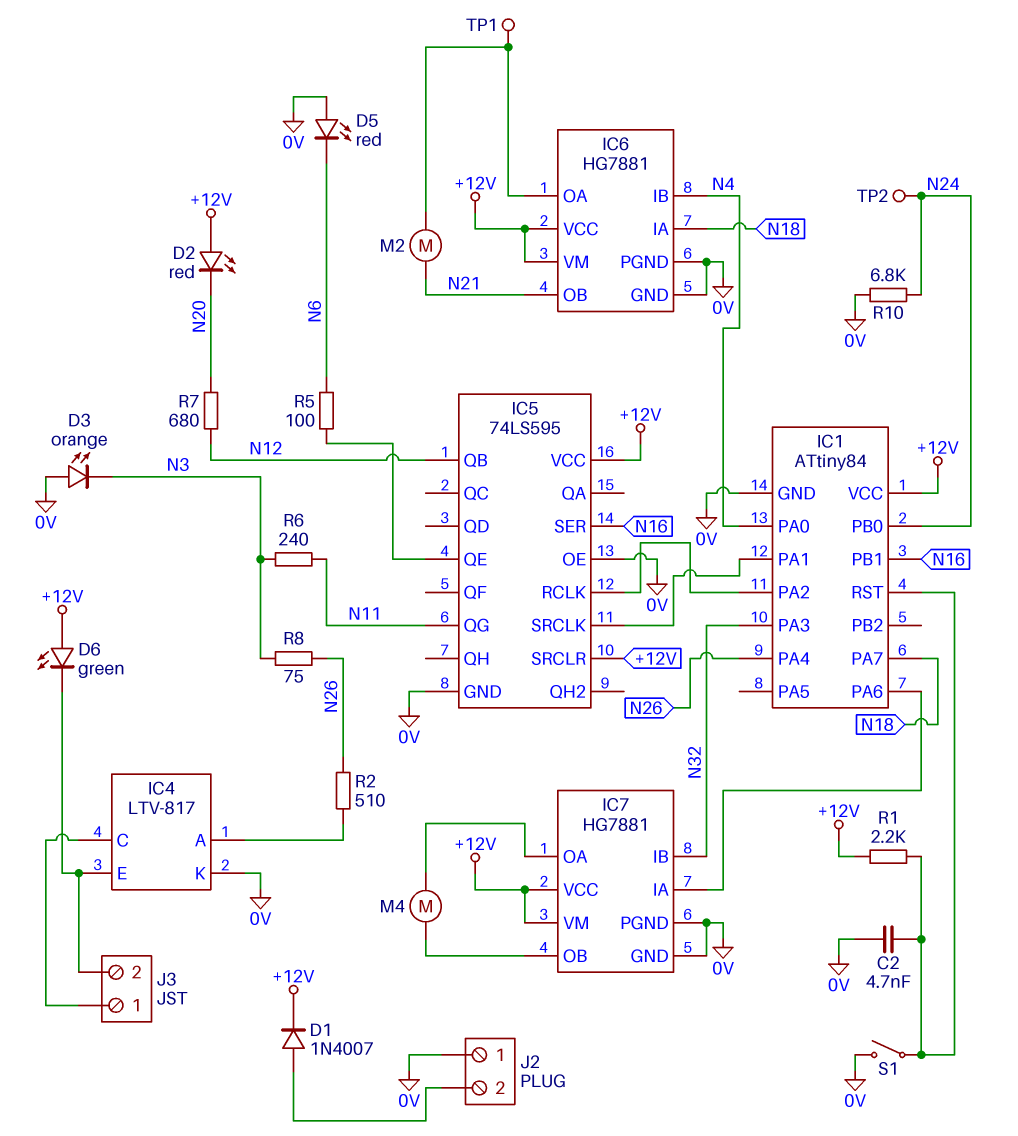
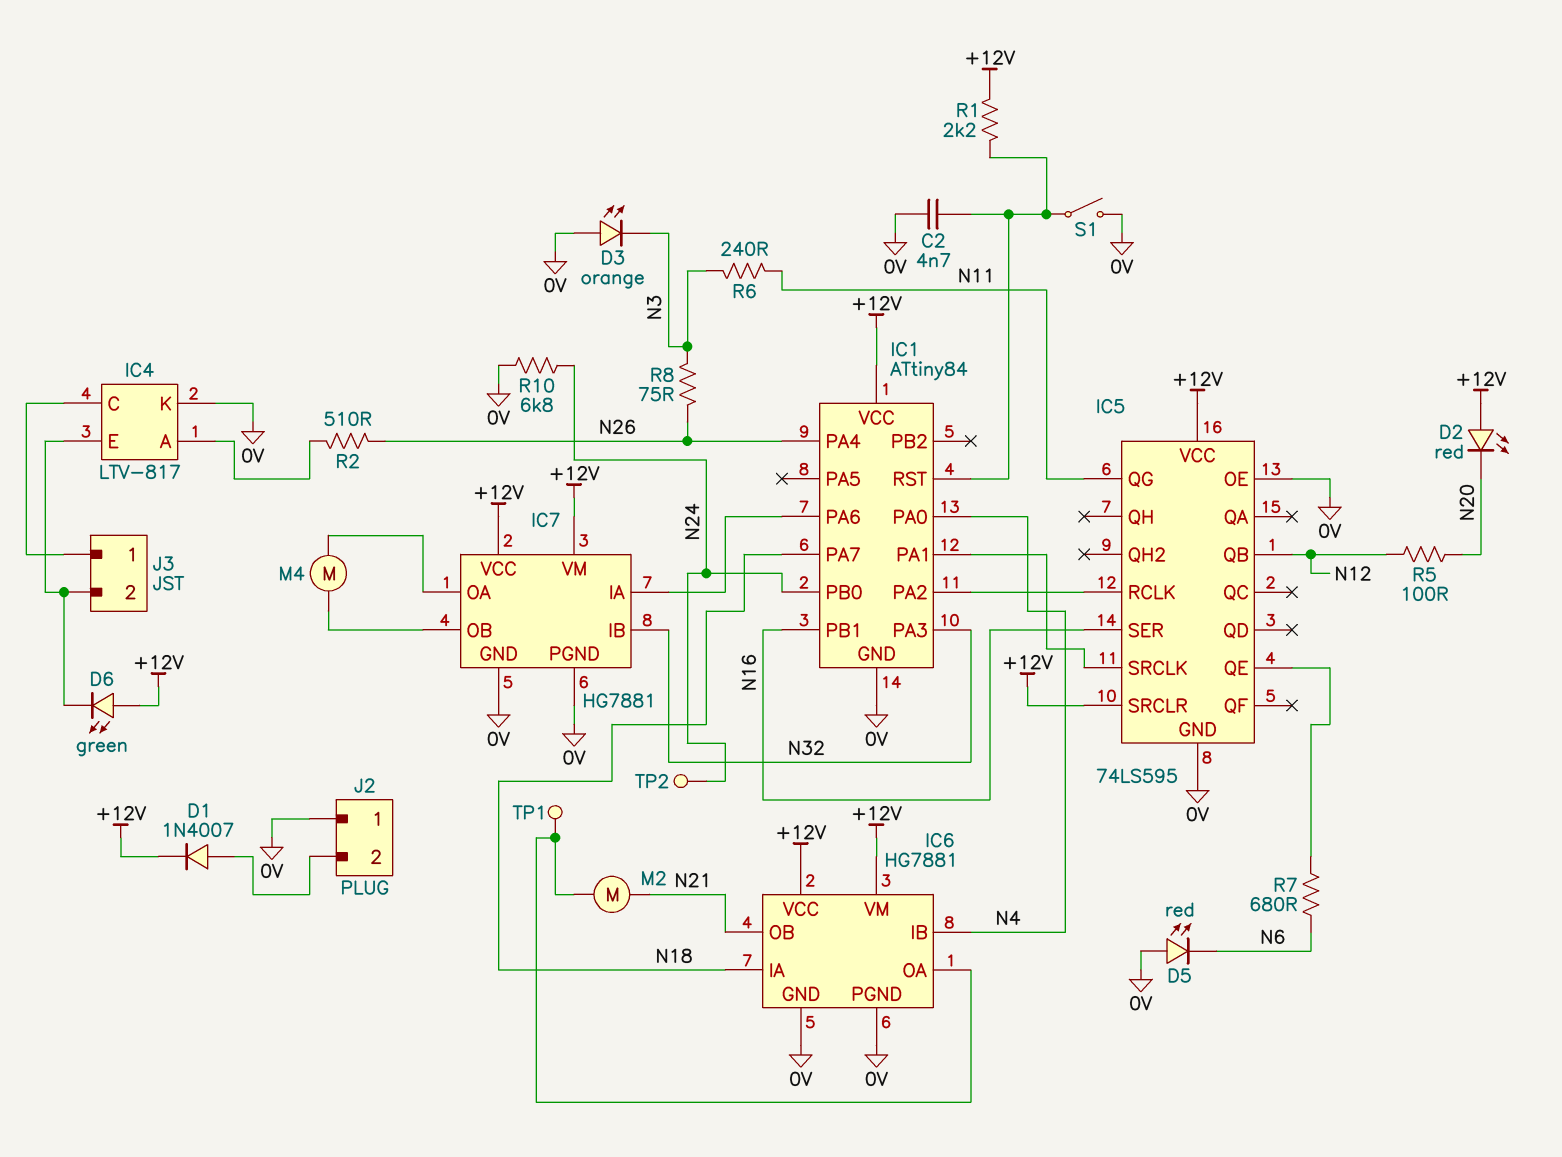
R5: 100 (IC5/QE, N6) -> 100 (N12, N20)
R7: 680 (N12, N20) -> 680 (IC5/QE, N6)

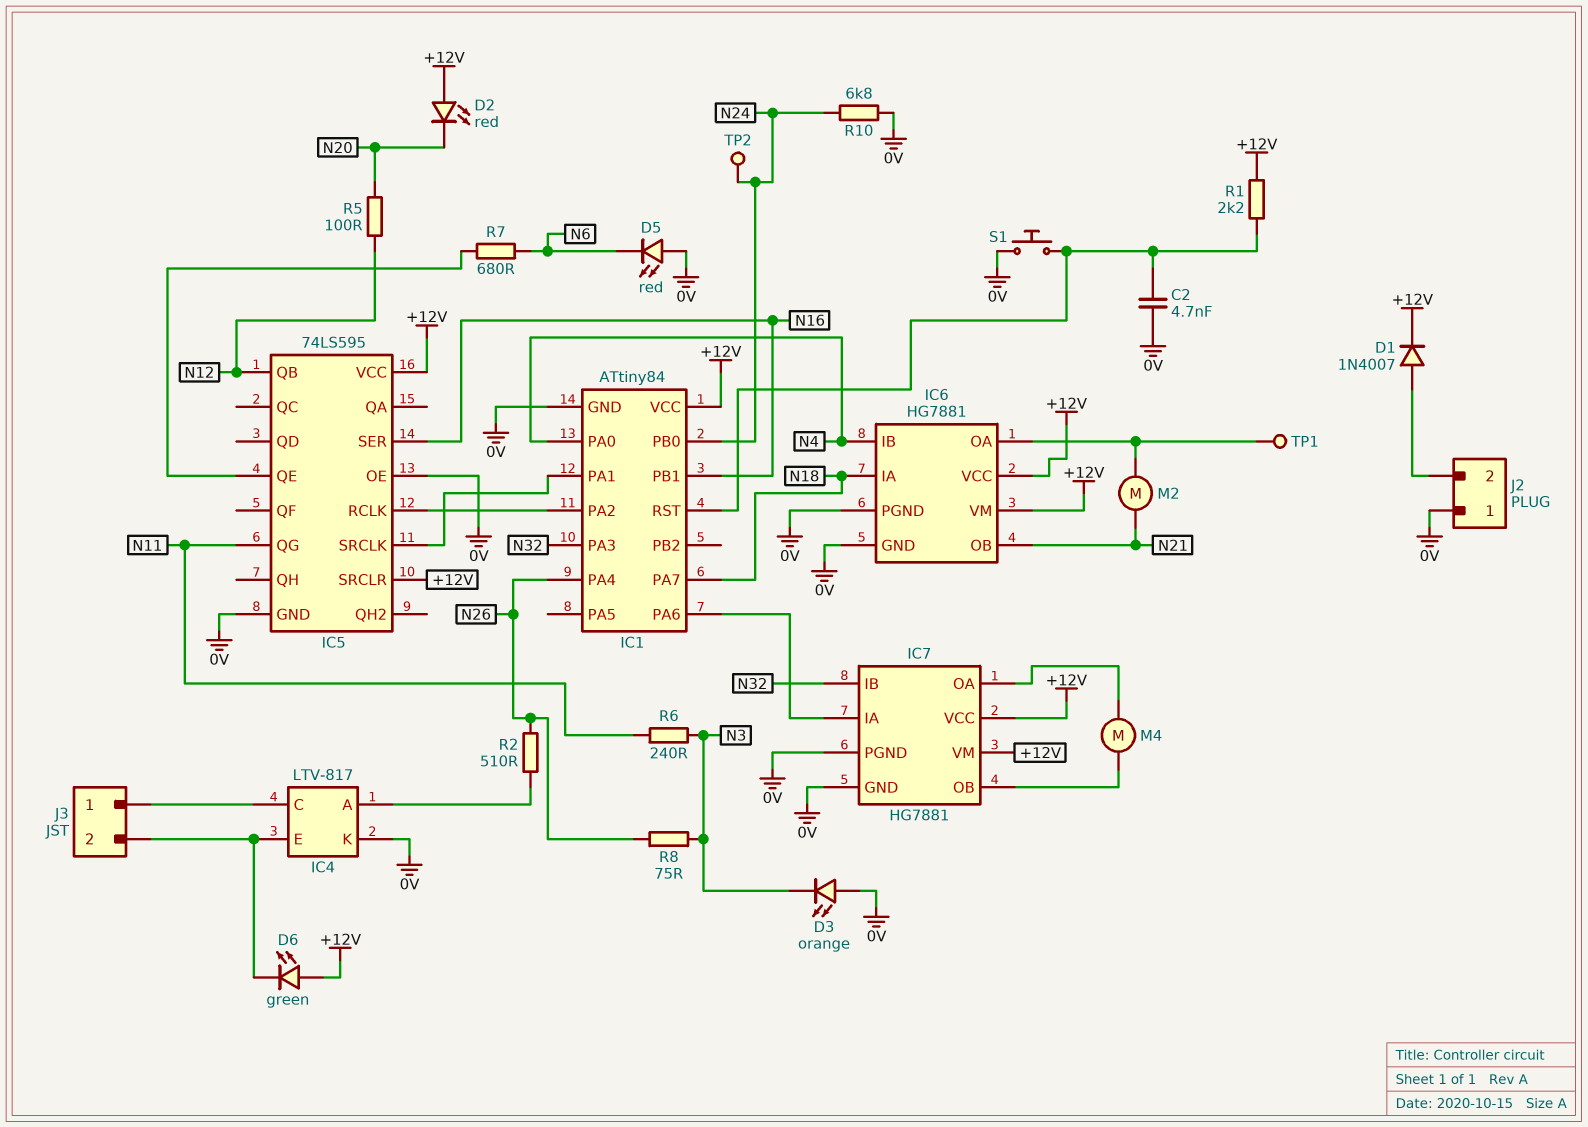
S1: switch (0V, IC1/RST) -> button (0V, IC1/RST)

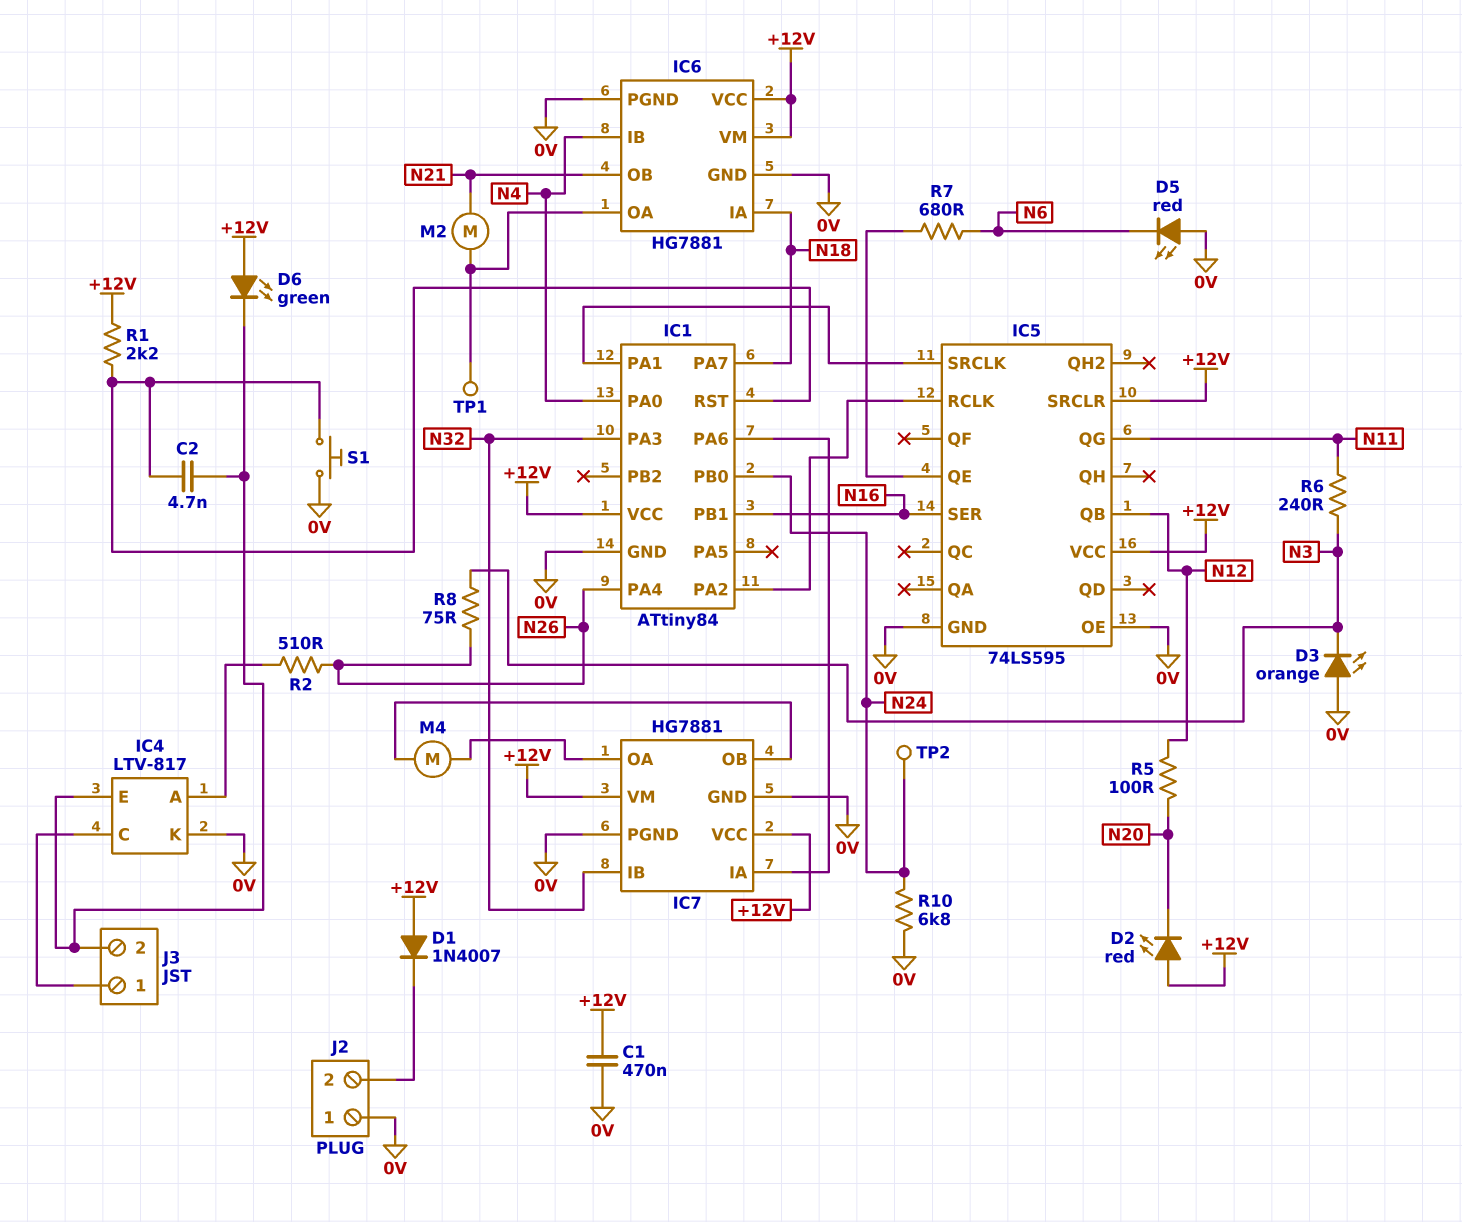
C1: none -> 470nF (+12V, 0V)
C2: 4.7nF (0V, IC1/RST) -> 4.7nF (IC1/RST, IC4/E)
D1: diode 1N4007 (A J2/2, K +12V) -> diode 1N4007 (A +12V, K J2/2)

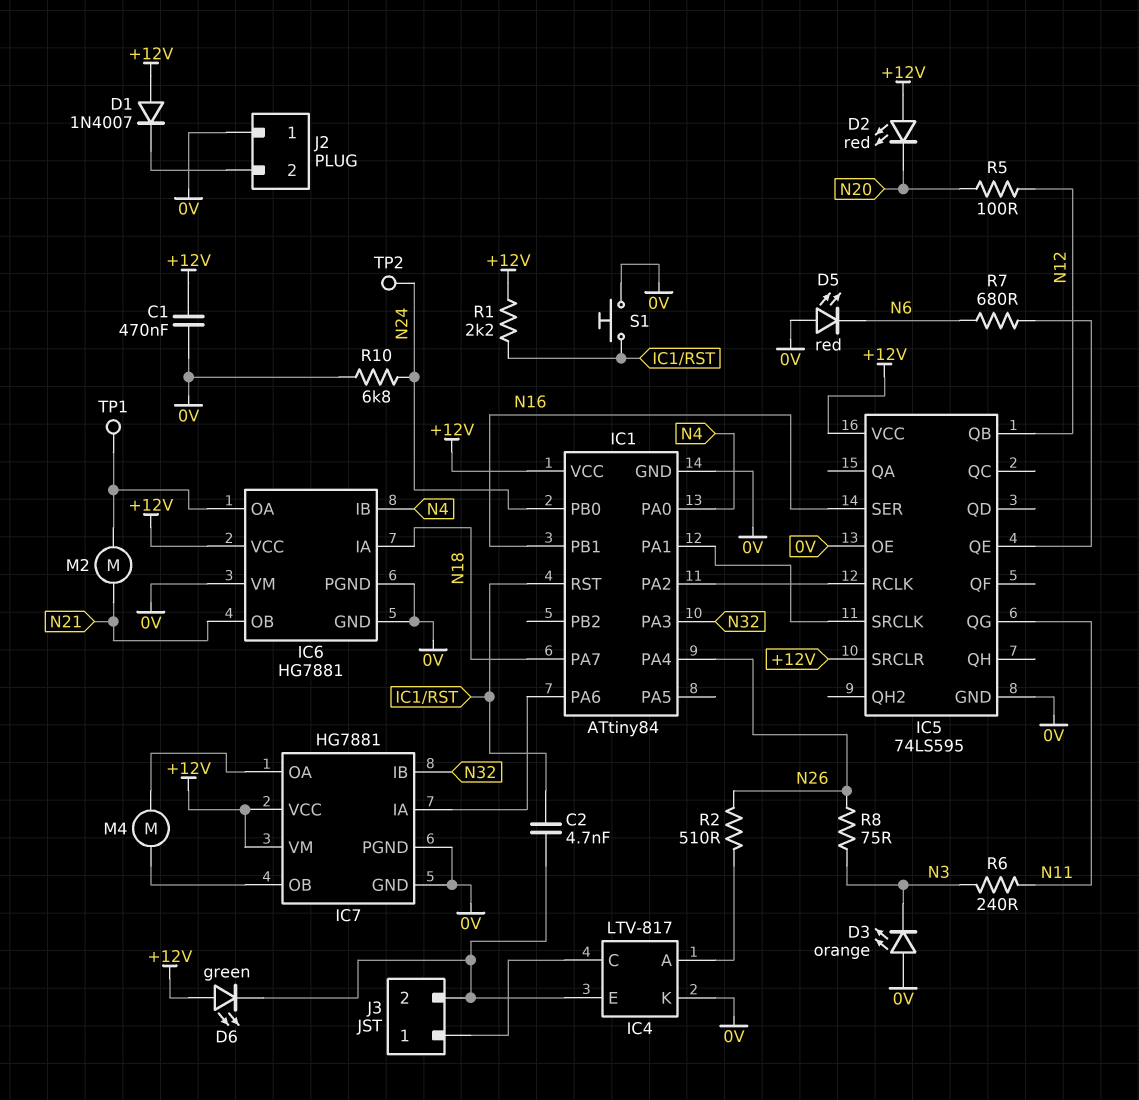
IC6 pin VM: +12V -> 0V

